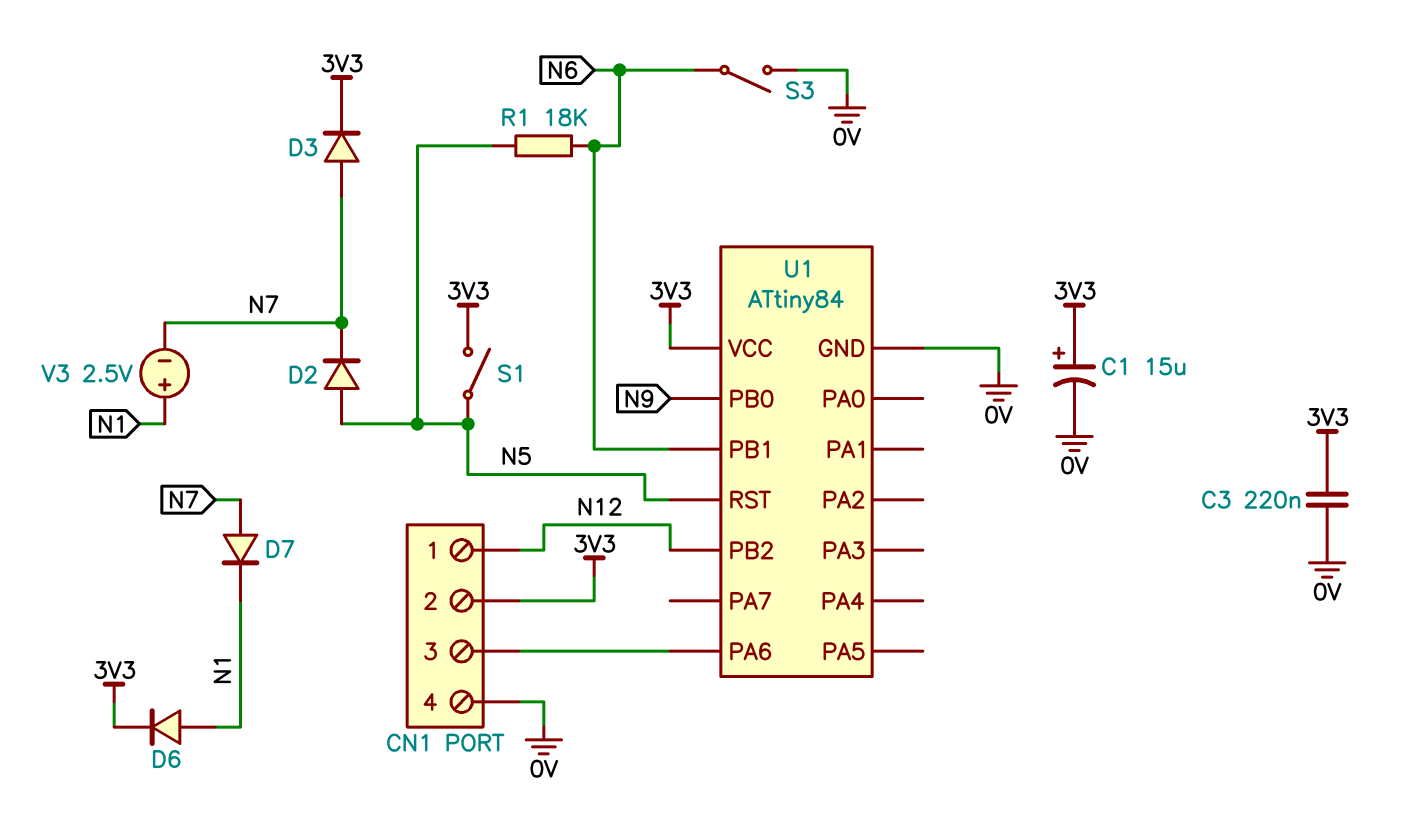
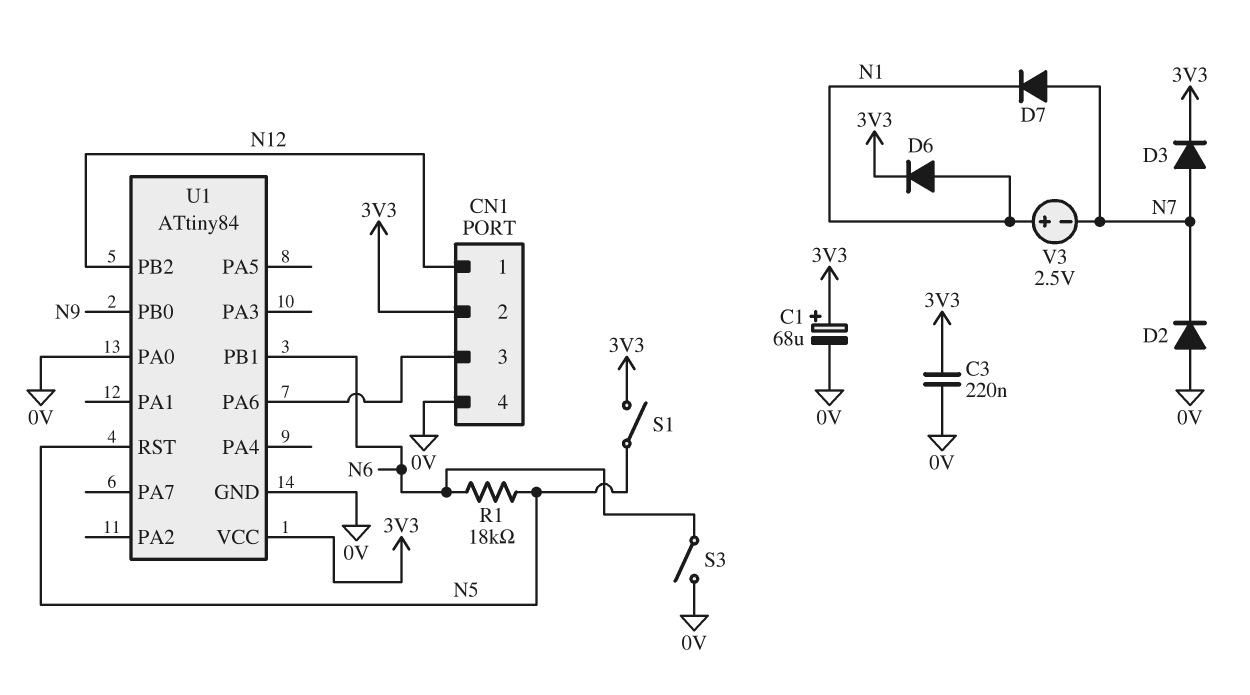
C1: 15uF (plus 3V3, minus 0V) -> 68uF (plus 3V3, minus 0V)
D2: diode (A N5, K N7) -> diode (A 0V, K N7)
U1 pin PA0: none -> 0V

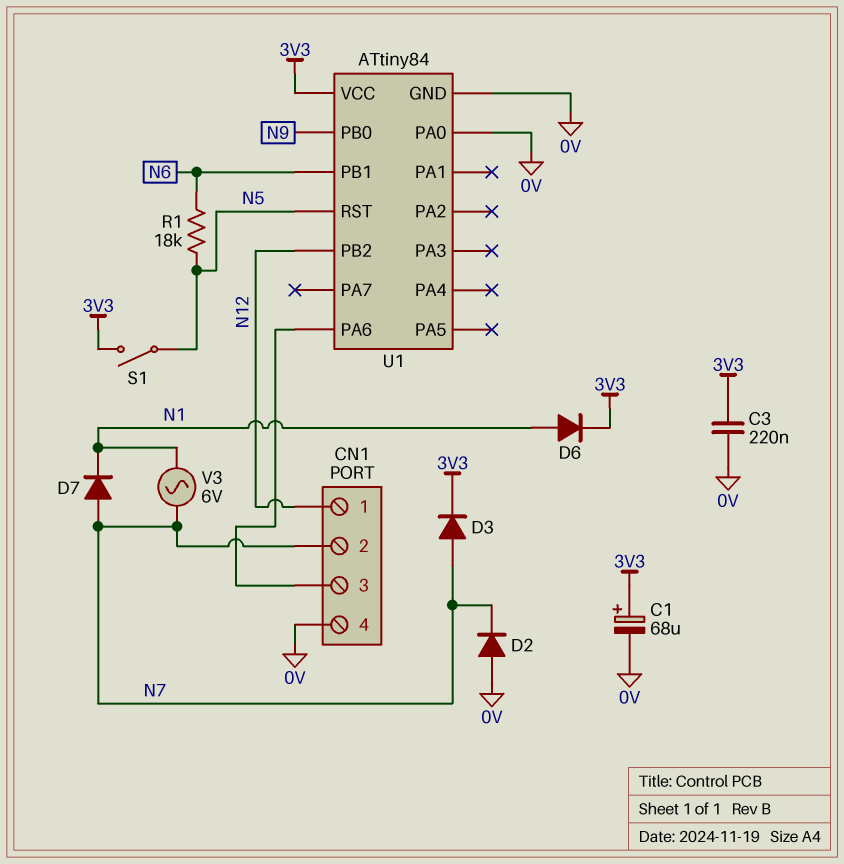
CN1 pin 2: 3V3 -> N7
S3: switch (0V, N6) -> none
V3: 2.5V (plus N1, minus N7) -> AC 6V (N1, N7)

